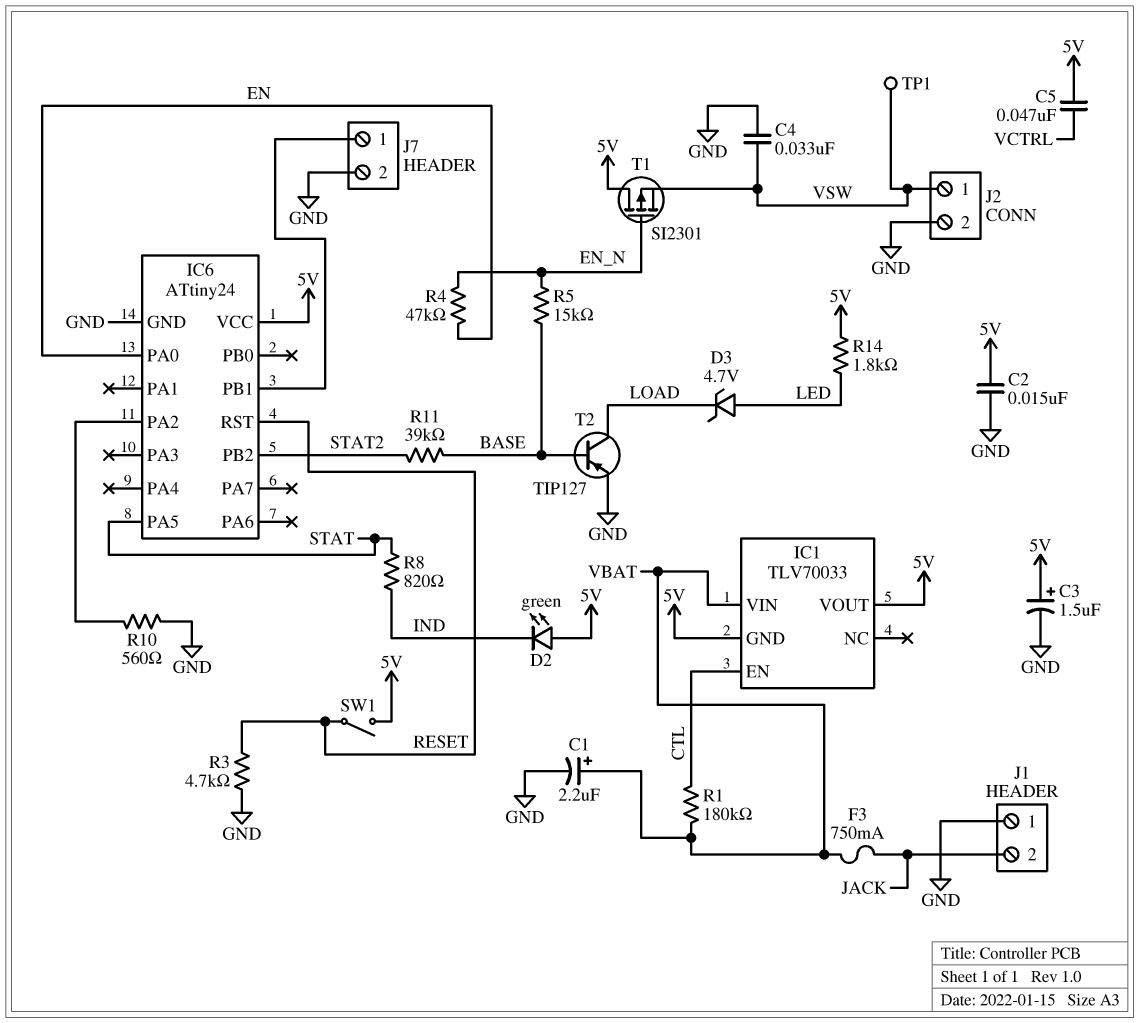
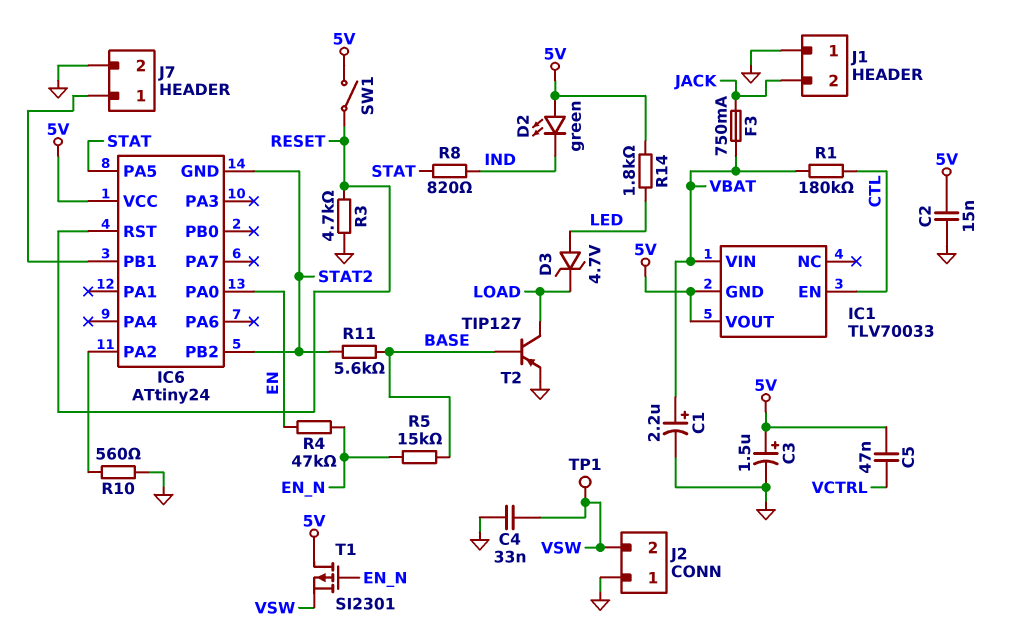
IC6 pin GND: GND -> STAT2
J2 pin 1: VSW -> GND
J2 pin 2: GND -> VSW
R11: 39k (BASE, STAT2) -> 5.6k (BASE, STAT2)

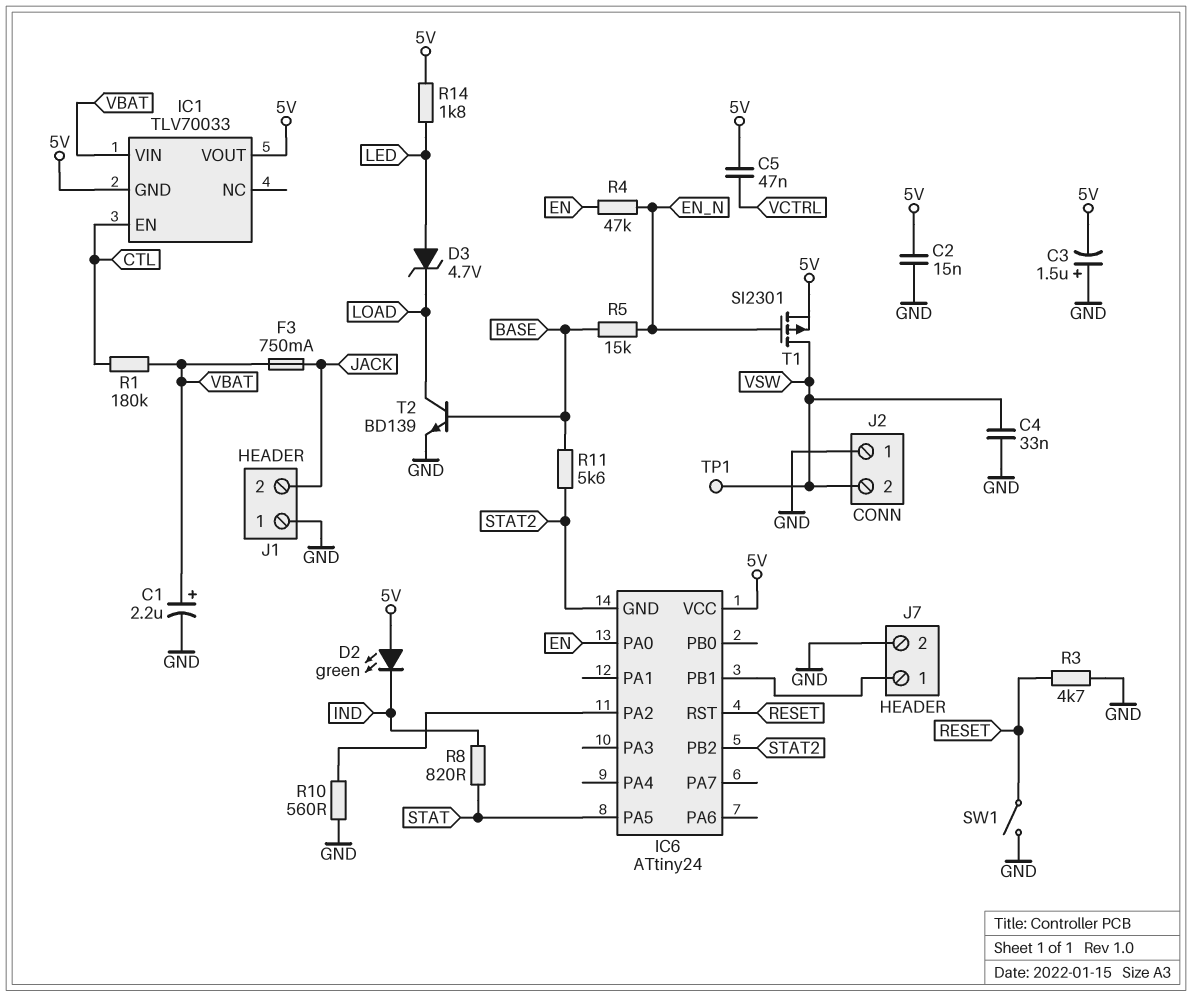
C3: 1.5uF (plus 5V, minus GND) -> 1.5uF (plus GND, minus 5V)
SW1: switch (5V, RESET) -> switch (GND, RESET)
T1: PMOS SI2301 (G EN_N, D 5V, S VSW) -> PMOS SI2301 (G EN_N, D VSW, S 5V)
T2: PNP TIP127 (B BASE, C LOAD, E GND) -> NPN BD139 (B BASE, C LOAD, E GND)

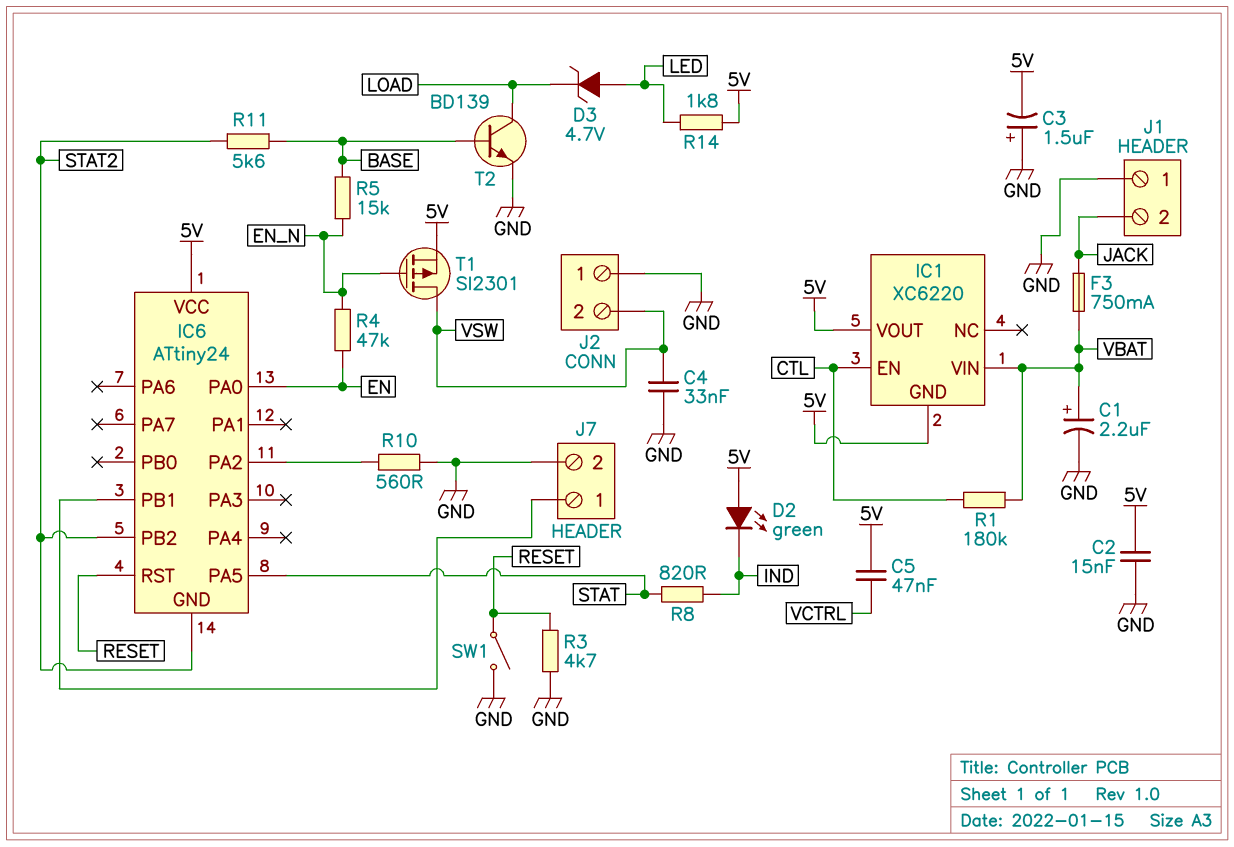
IC1: TLV70033 -> XC6220
TP1: test point (VSW) -> none

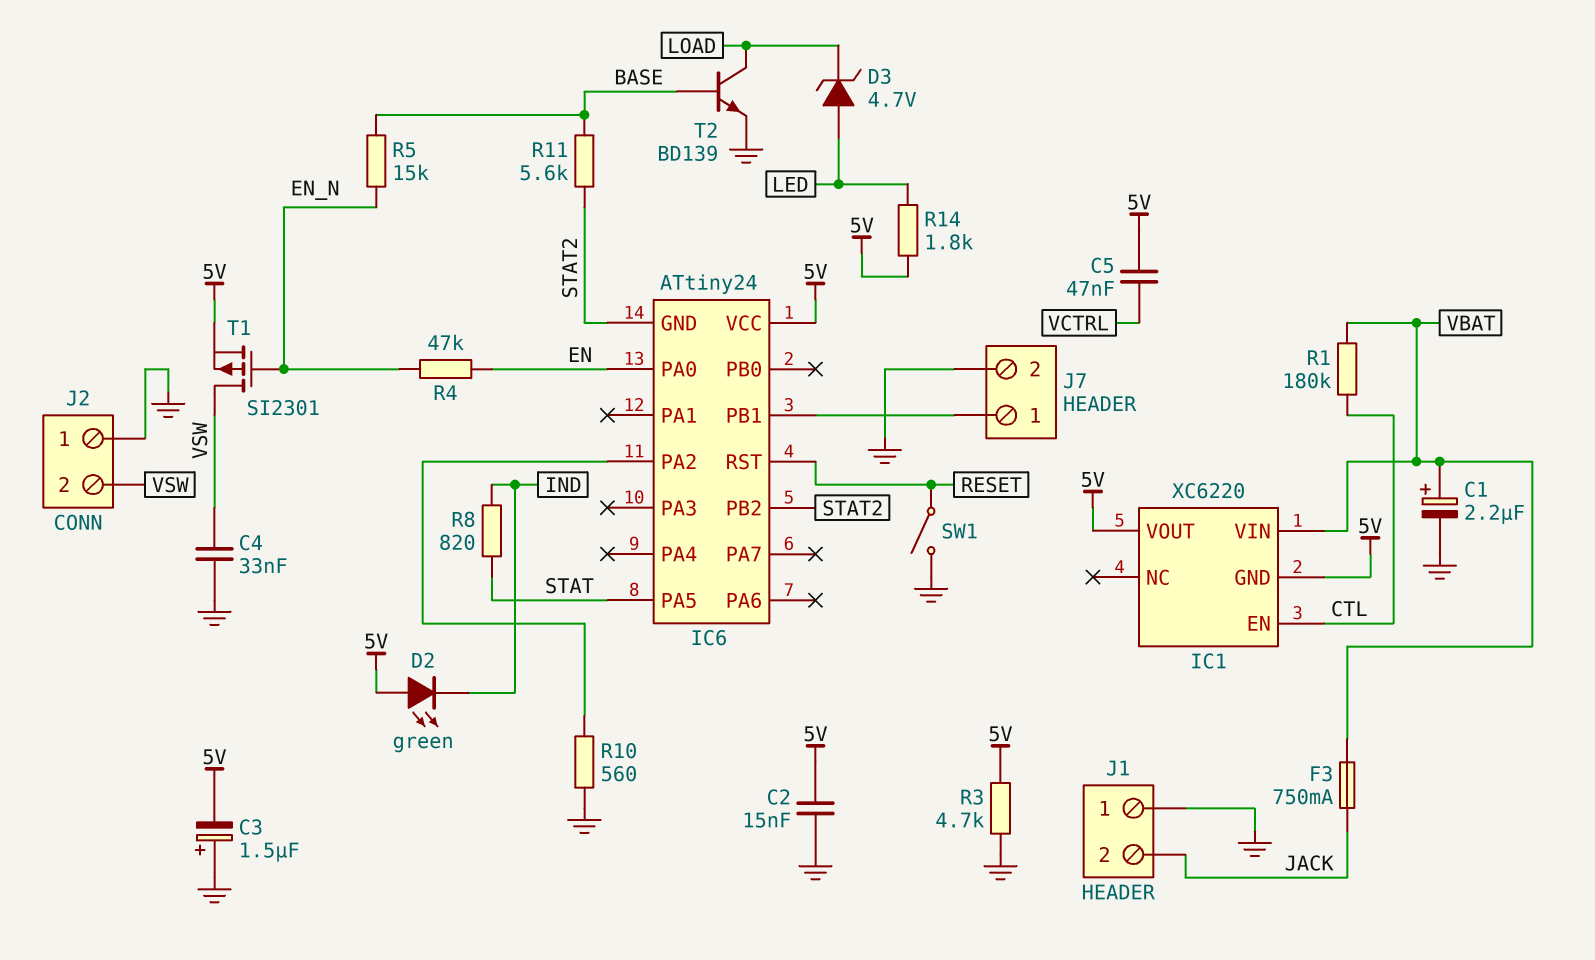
R3: 4.7k (GND, RESET) -> 4.7k (5V, GND)

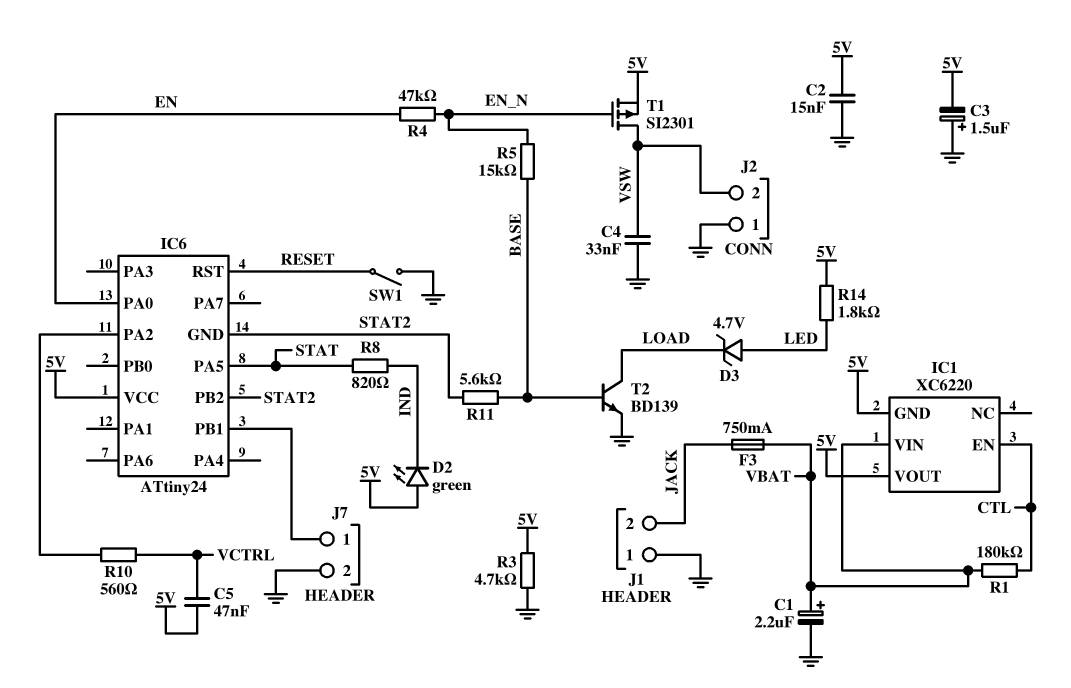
R10: 560 (GND, IC6/PA2) -> 560 (IC6/PA2, VCTRL)

